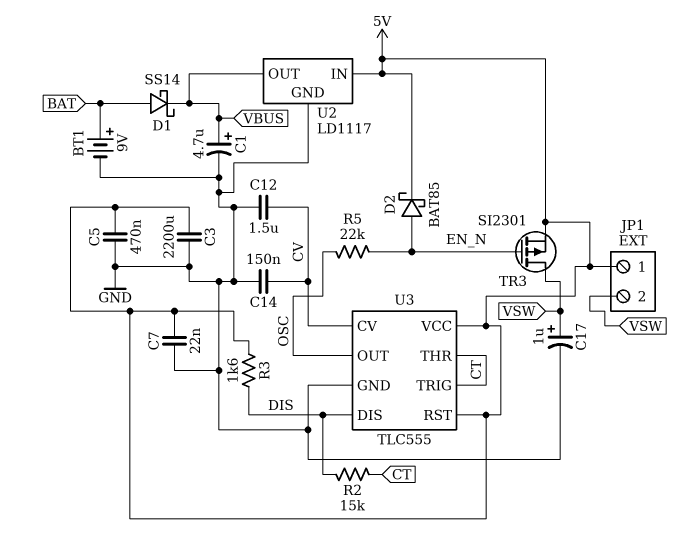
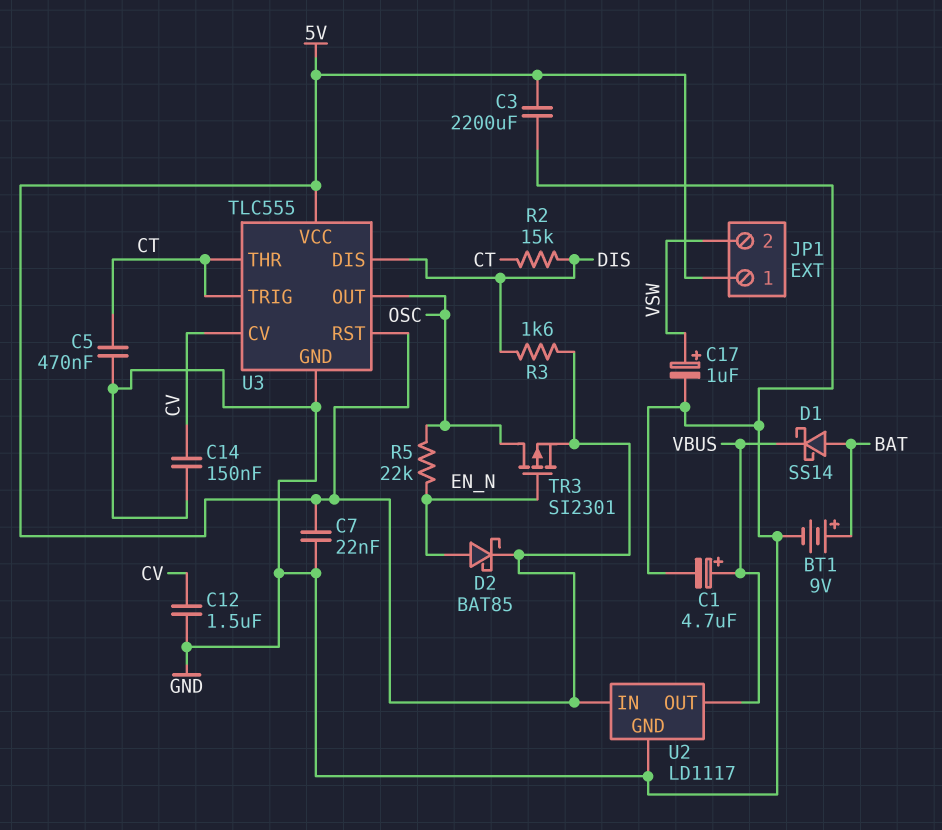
C5: 470nF (5V, GND) -> 470nF (CT, GND)
TR3: PMOS SI2301 (G EN_N, D VSW, S 5V) -> PMOS SI2301 (G EN_N, D OSC, S 5V)

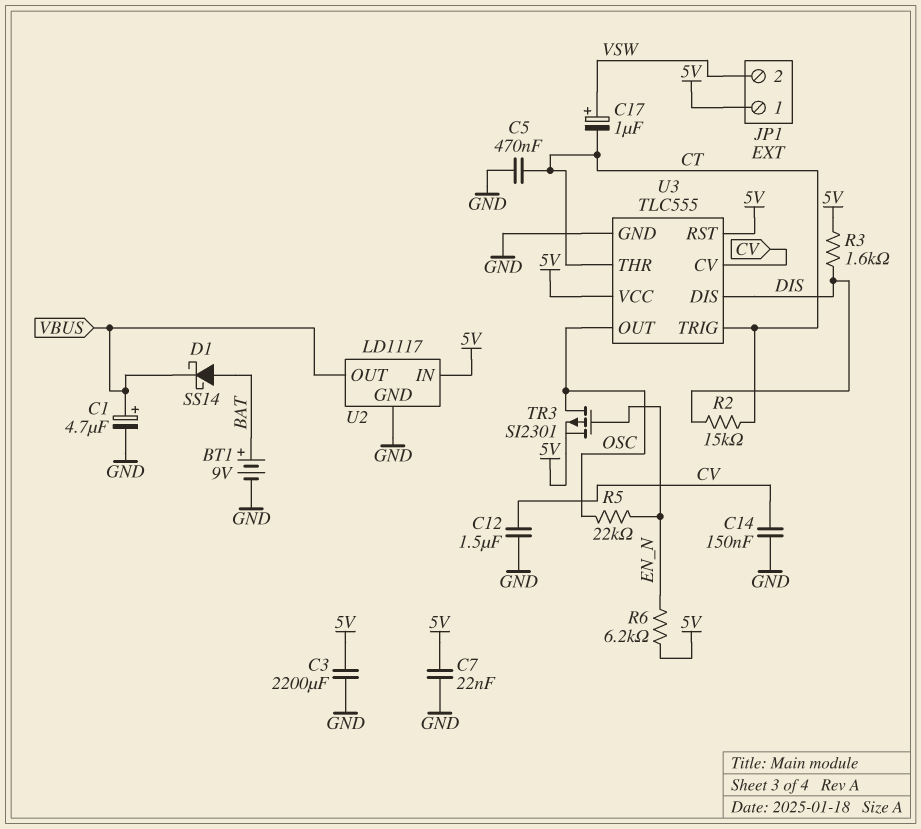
C17: 1uF (plus VSW, minus GND) -> 1uF (plus VSW, minus CT)
D2: schottky BAT85 (A EN_N, K 5V) -> none
R6: none -> 6.2k (5V, EN_N)

